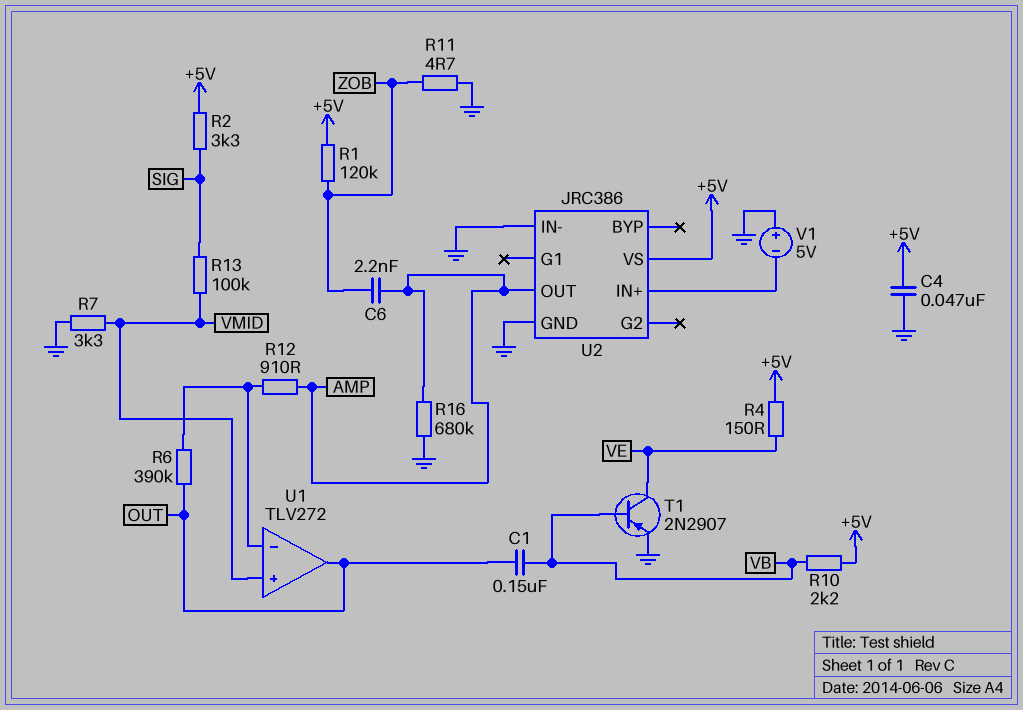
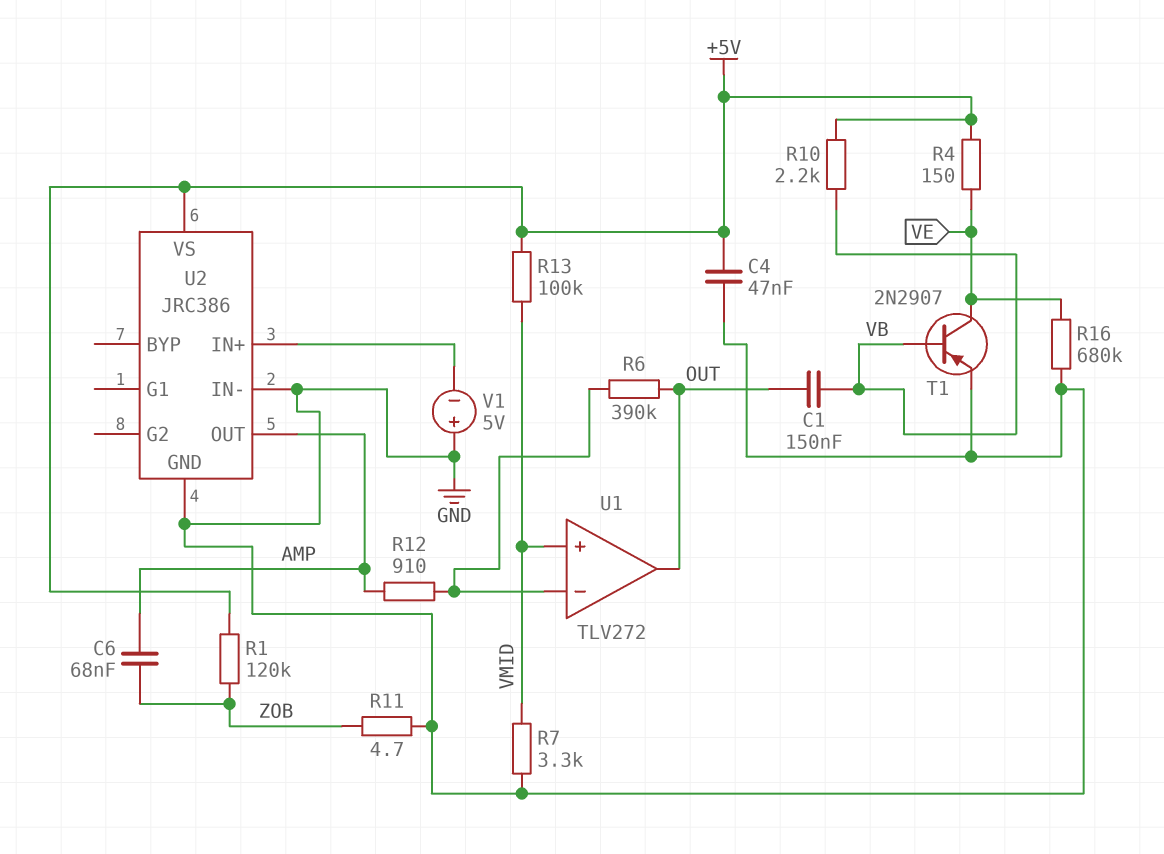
C6: 2.2nF (AMP, ZOB) -> 68nF (AMP, ZOB)
R2: 3.3k (+5V, SIG) -> none
R13: 100k (SIG, VMID) -> 100k (+5V, VMID)
R16: 680k (AMP, GND) -> 680k (GND, VE)

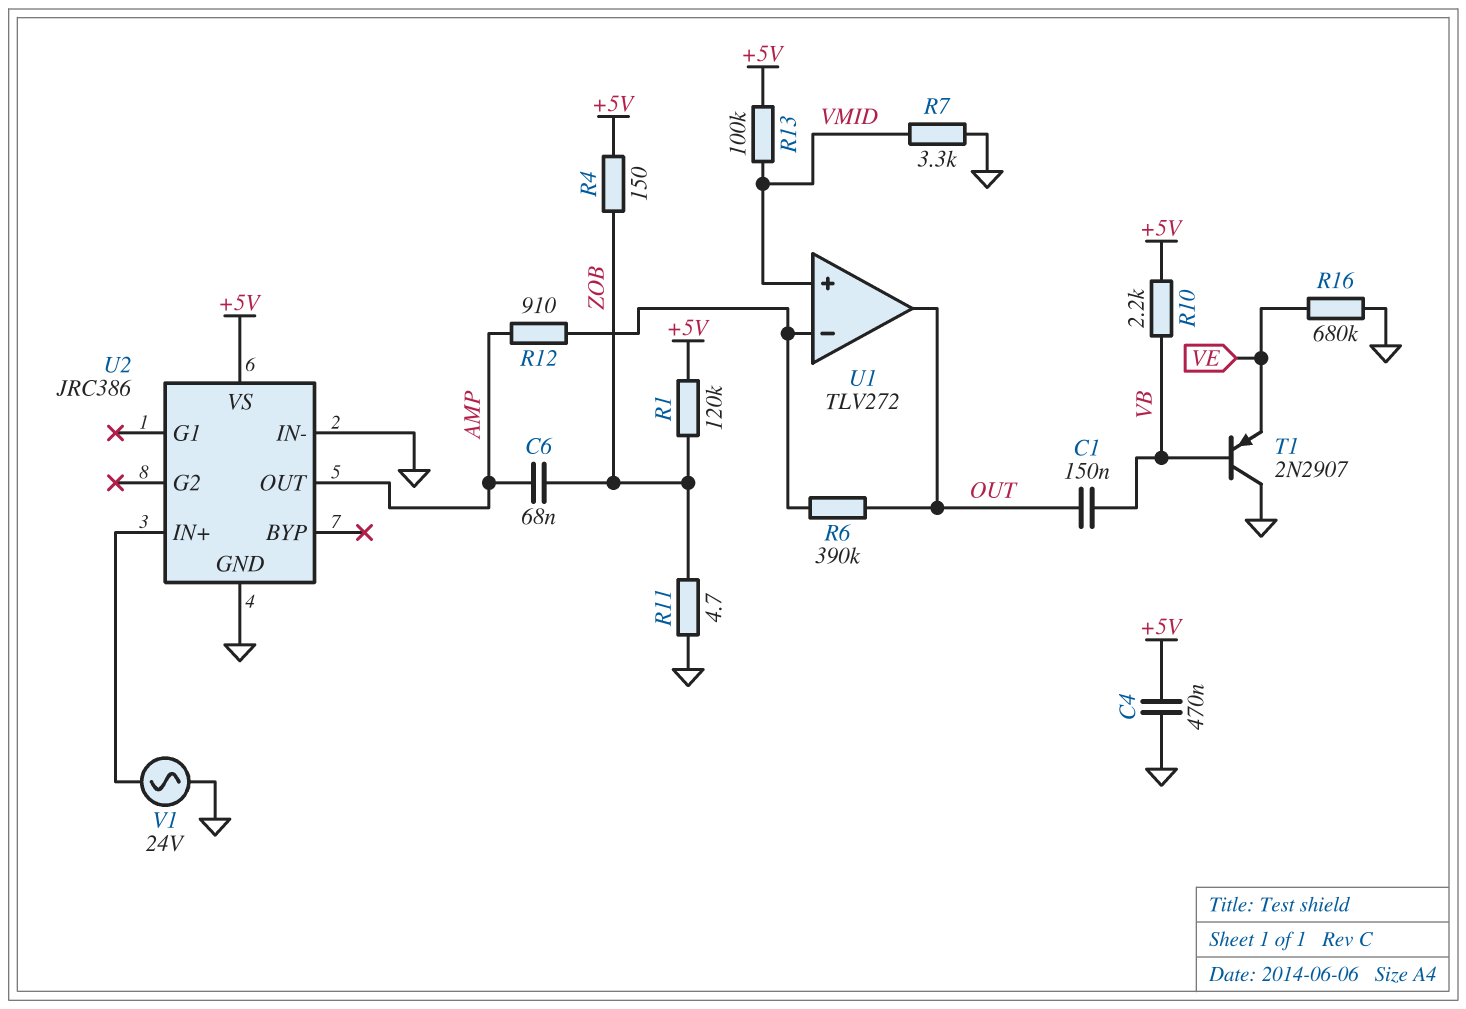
C4: 47nF (+5V, GND) -> 470nF (+5V, GND)
R4: 150 (+5V, VE) -> 150 (+5V, ZOB)
T1: PNP 2N2907 (B VB, C VE, E GND) -> PNP 2N2907 (B VB, C GND, E VE)
V1: 5V (plus GND, minus U2/IN+) -> AC 24V (GND, U2/IN+)

